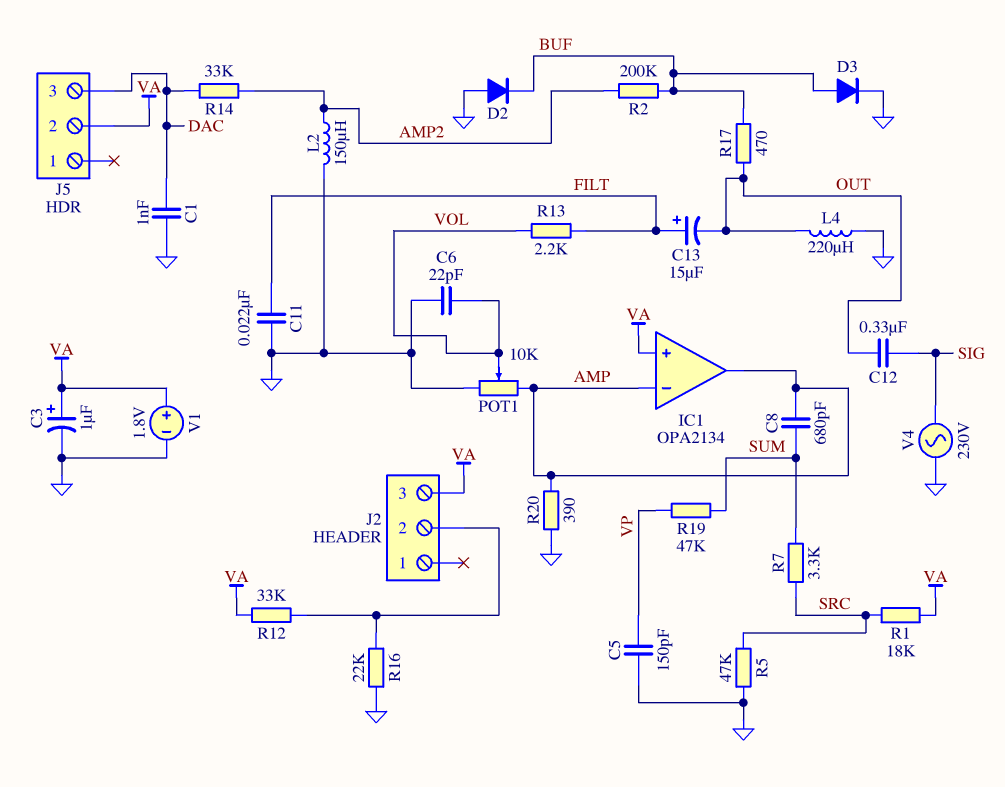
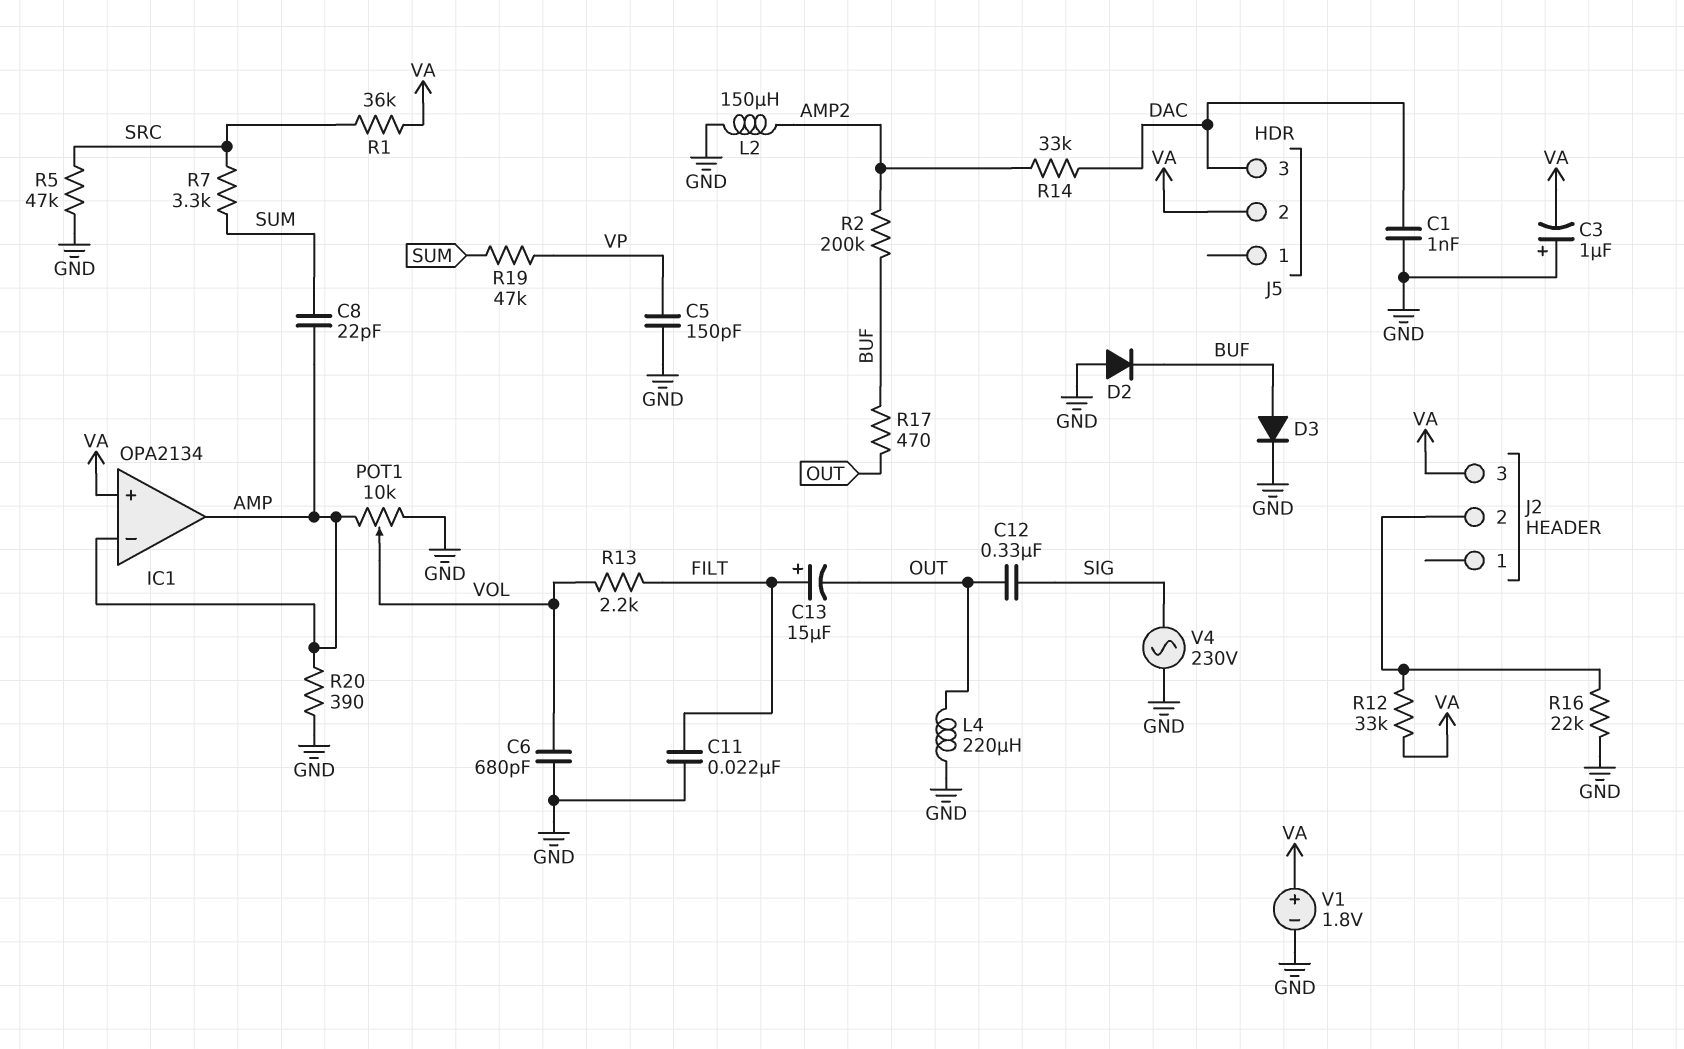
C3: 1uF (plus VA, minus GND) -> 1uF (plus GND, minus VA)
C6: 22pF (GND, VOL) -> 680pF (GND, VOL)
C8: 680pF (AMP, SUM) -> 22pF (AMP, SUM)
R1: 18k (SRC, VA) -> 36k (SRC, VA)

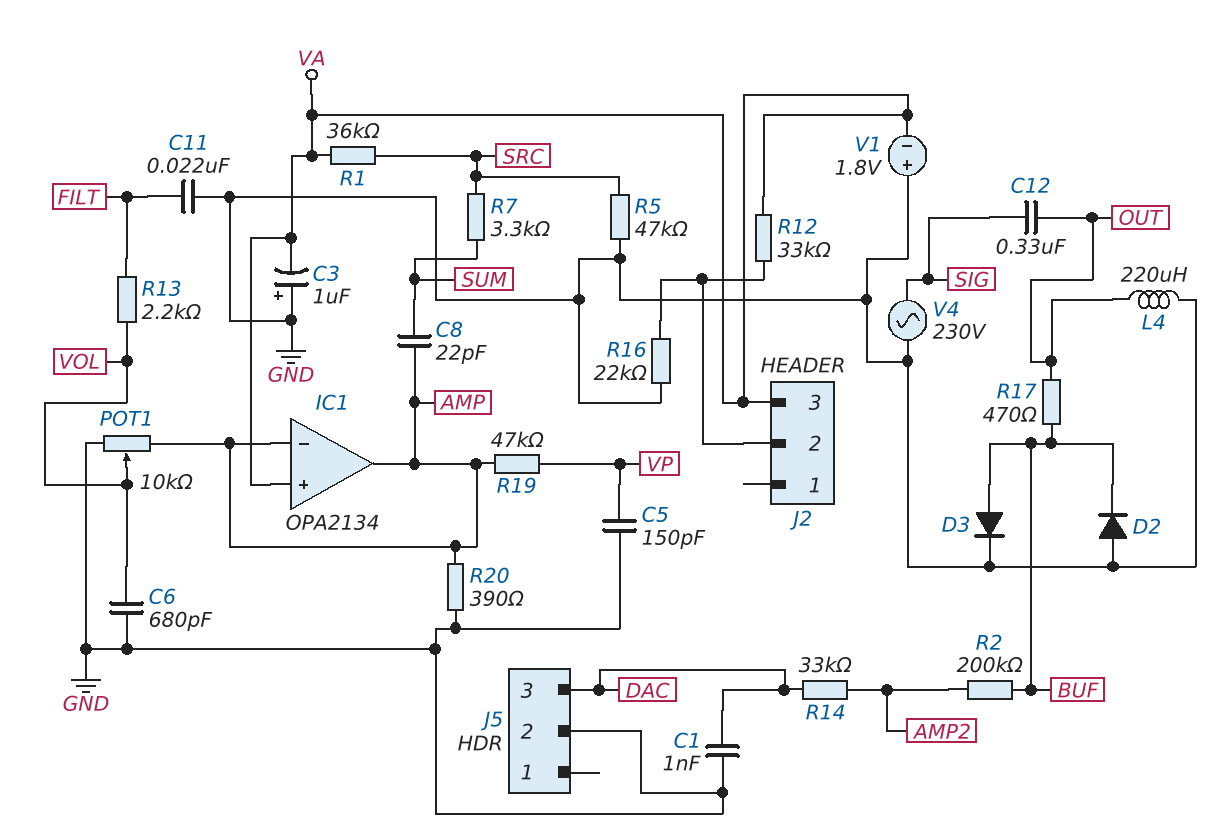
C13: 15uF (plus FILT, minus OUT) -> none
J5 pin 2: VA -> GND
L2: 150uH (AMP2, GND) -> none
R19: 47k (SUM, VP) -> 47k (AMP, VP)
V1: 1.8V (plus VA, minus GND) -> 1.8V (plus GND, minus VA)

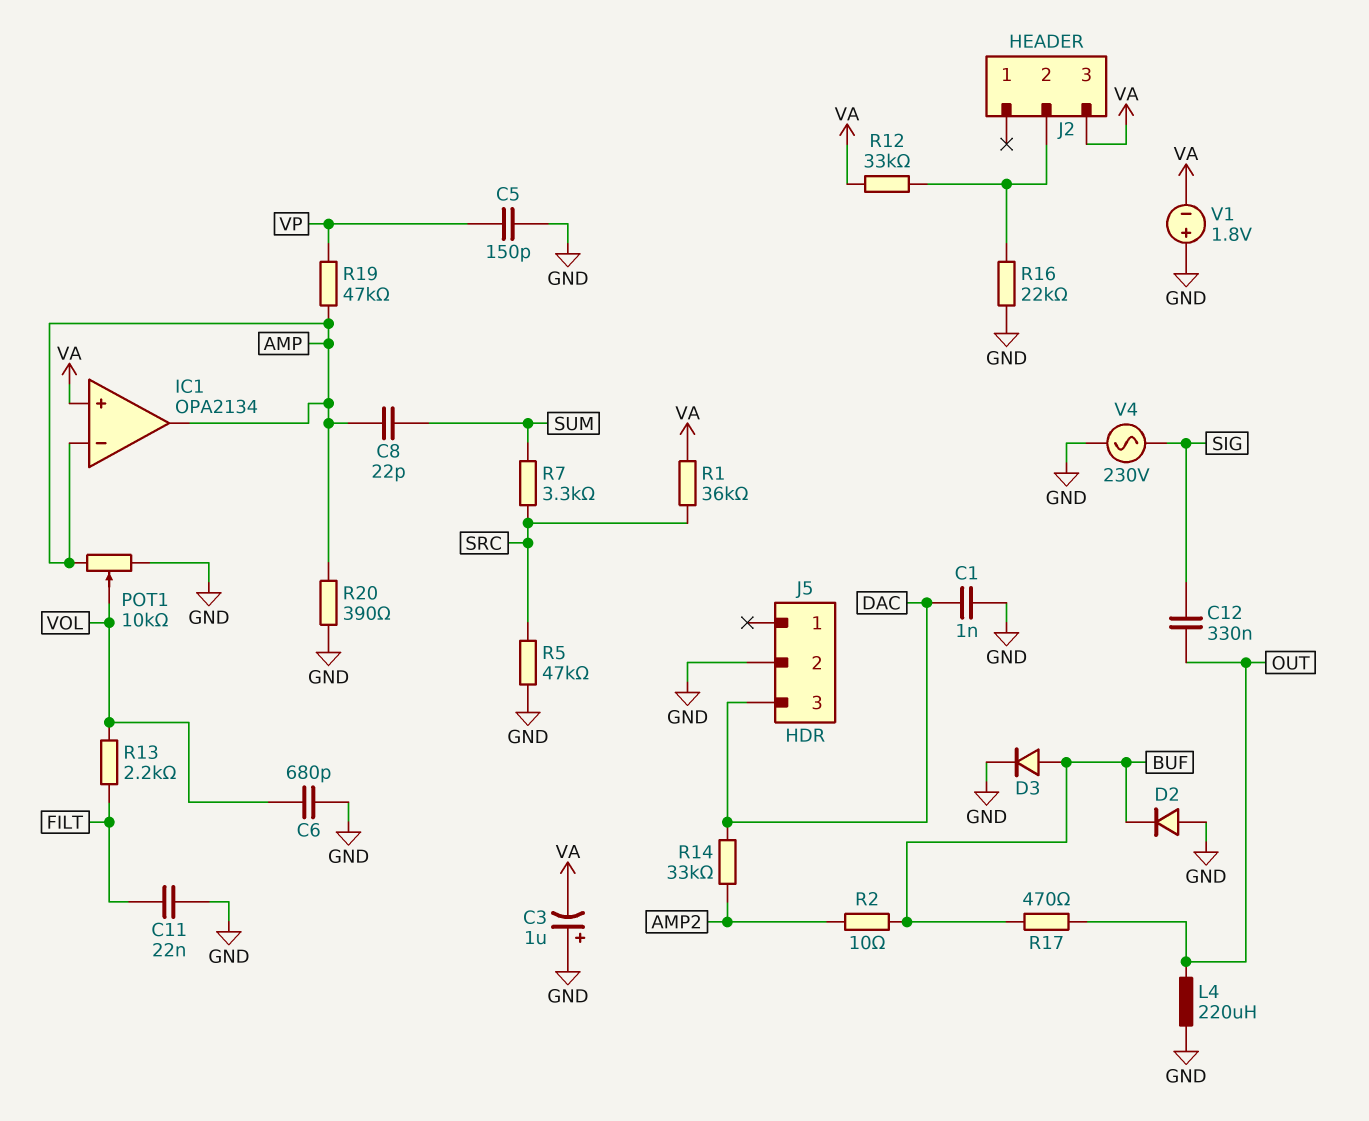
R2: 200k (AMP2, BUF) -> 10 (AMP2, BUF)

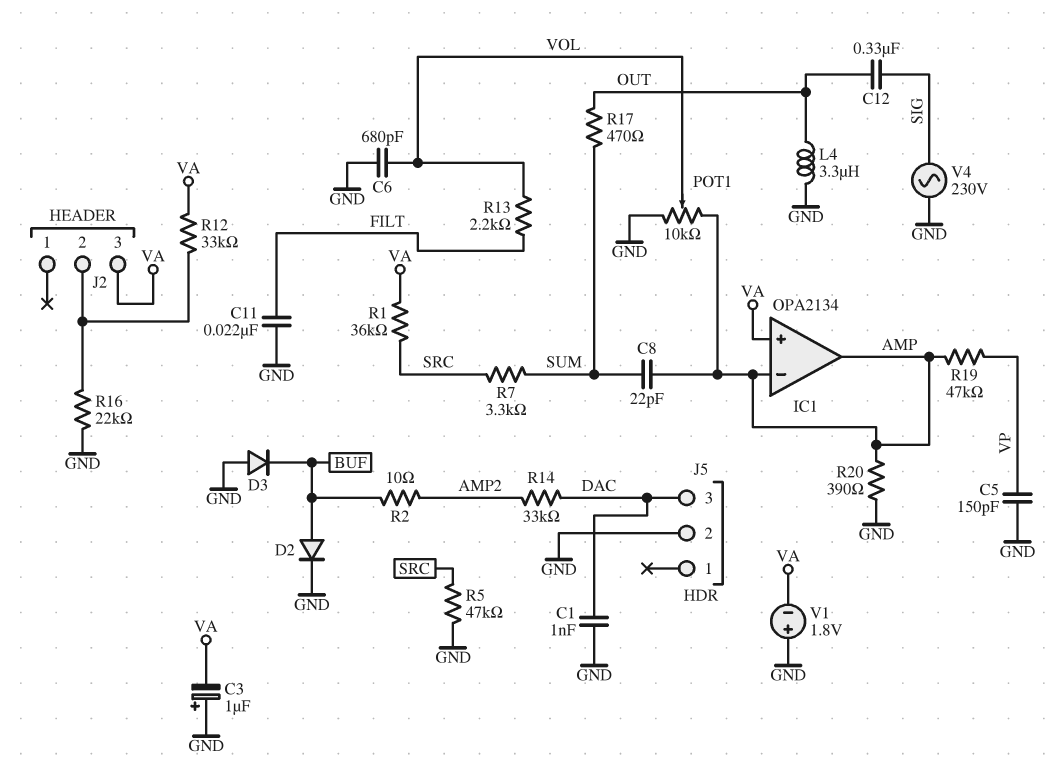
D2: diode (A GND, K BUF) -> diode (A BUF, K GND)
D3: diode (A BUF, K GND) -> diode (A GND, K BUF)
L4: 220uH (GND, OUT) -> 3.3uH (GND, OUT)
R17: 470 (BUF, OUT) -> 470 (OUT, SUM)

